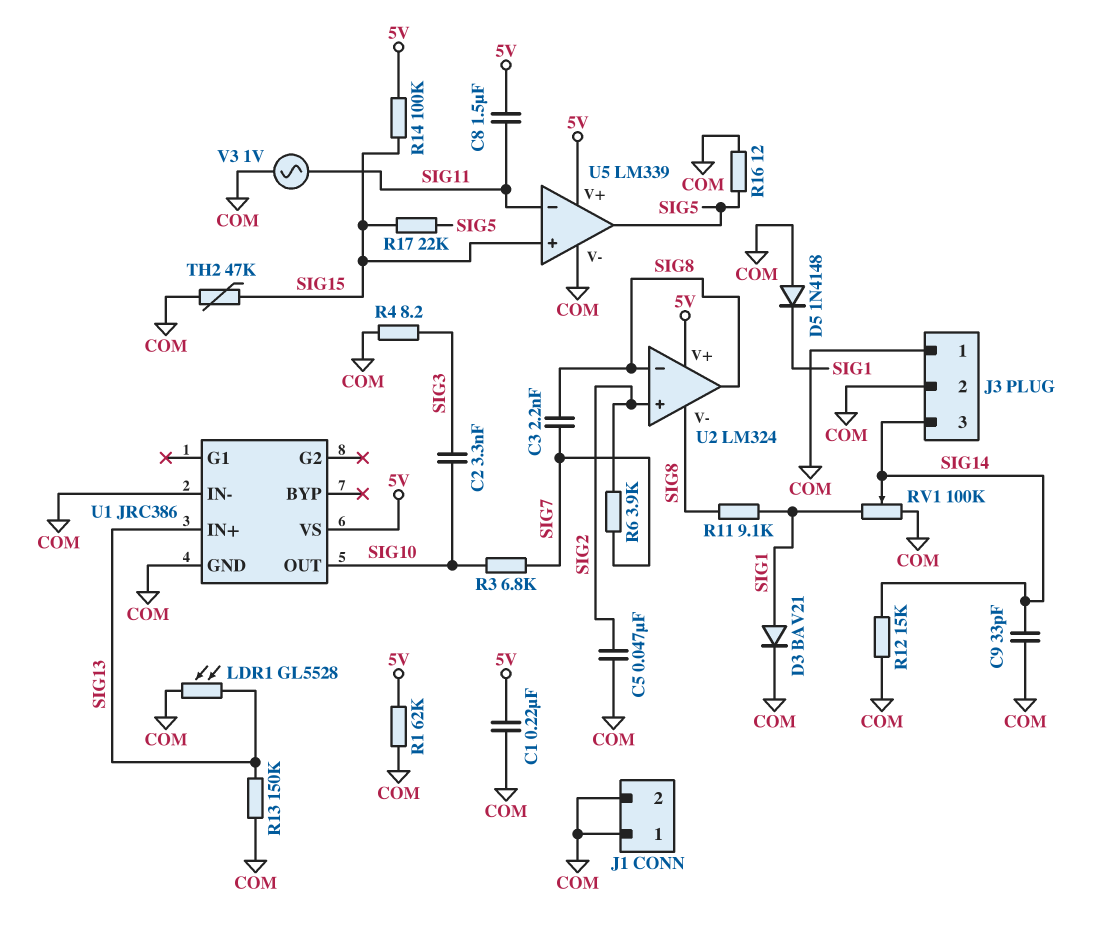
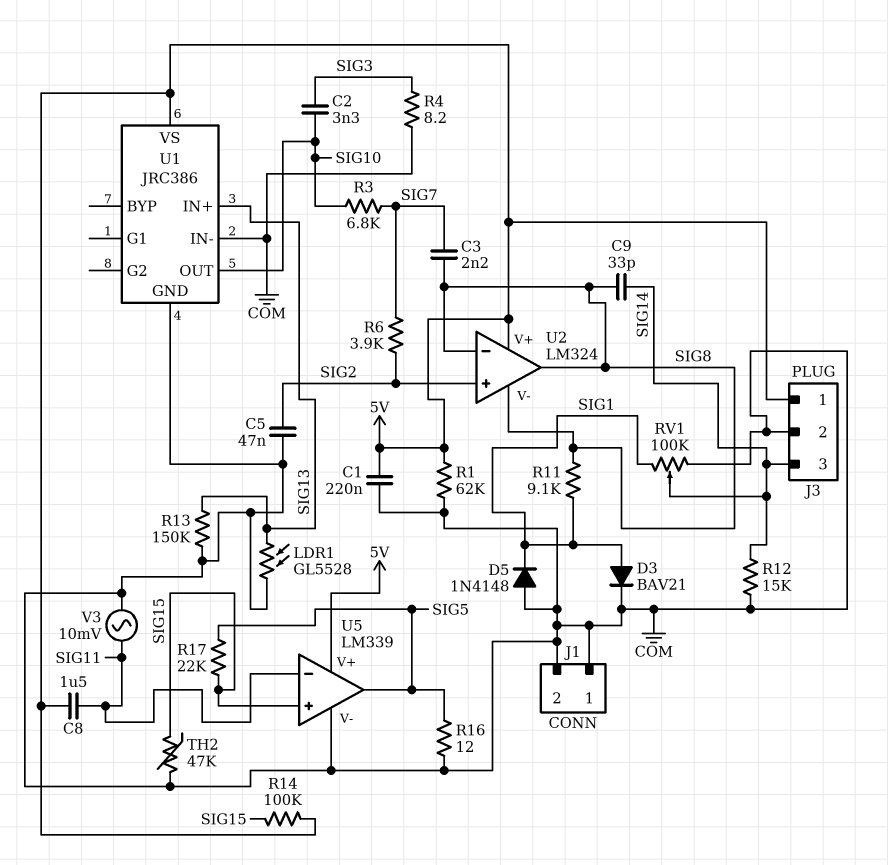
C9: 33pF (COM, SIG14) -> 33pF (SIG8, SIG14)
J3 pin 1: COM -> 5V
V3: AC 1V (COM, SIG11) -> AC 10mV (COM, SIG11)

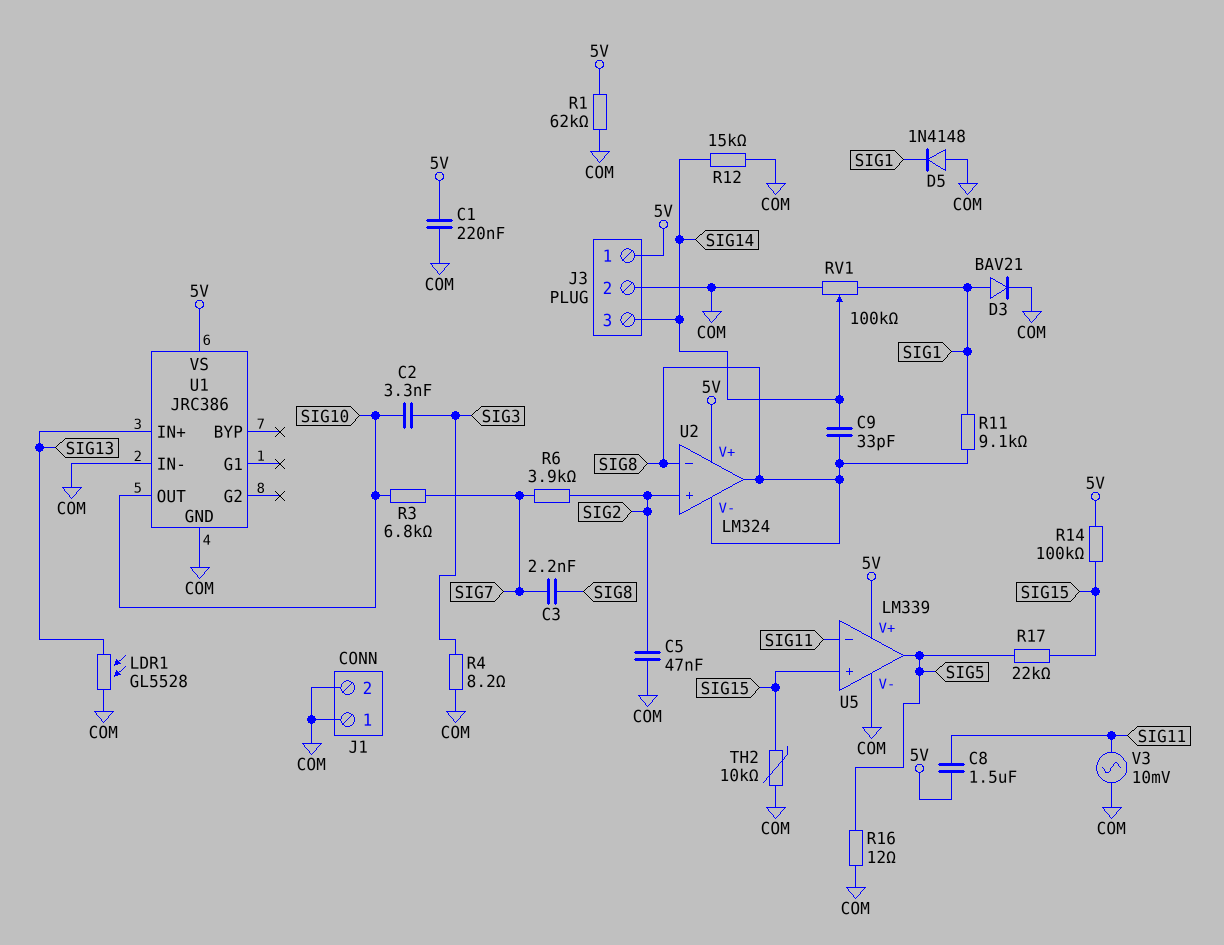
R13: 150k (COM, SIG13) -> none
TH2: 47k (COM, SIG15) -> 10k (COM, SIG15)

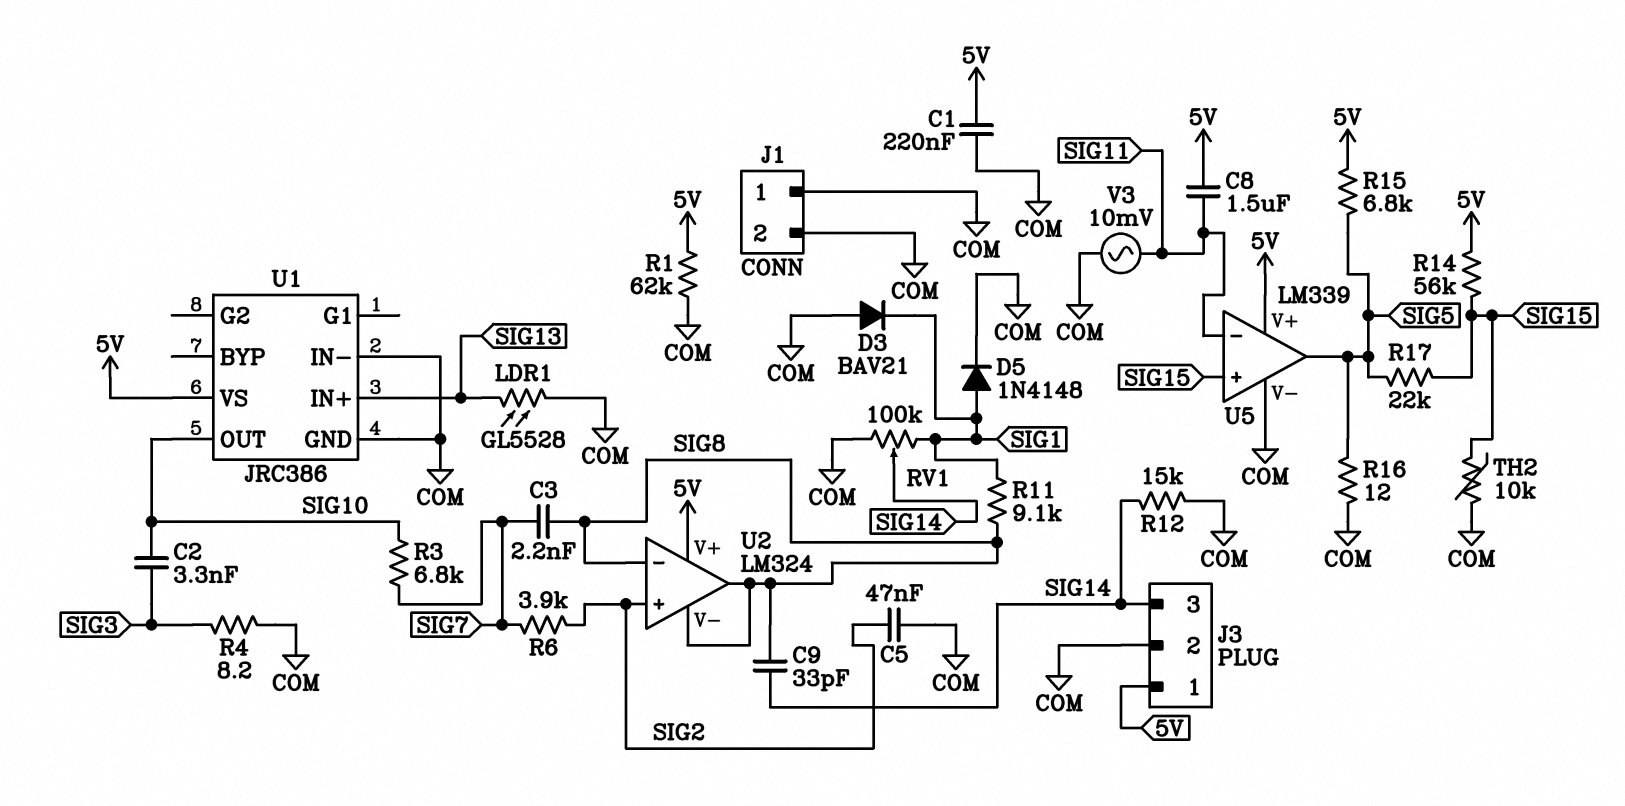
D3: diode BAV21 (A SIG1, K COM) -> diode BAV21 (A COM, K SIG1)
D5: diode 1N4148 (A COM, K SIG1) -> diode 1N4148 (A SIG1, K COM)
R14: 100k (5V, SIG15) -> 56k (5V, SIG15)
R15: none -> 6.8k (5V, SIG5)

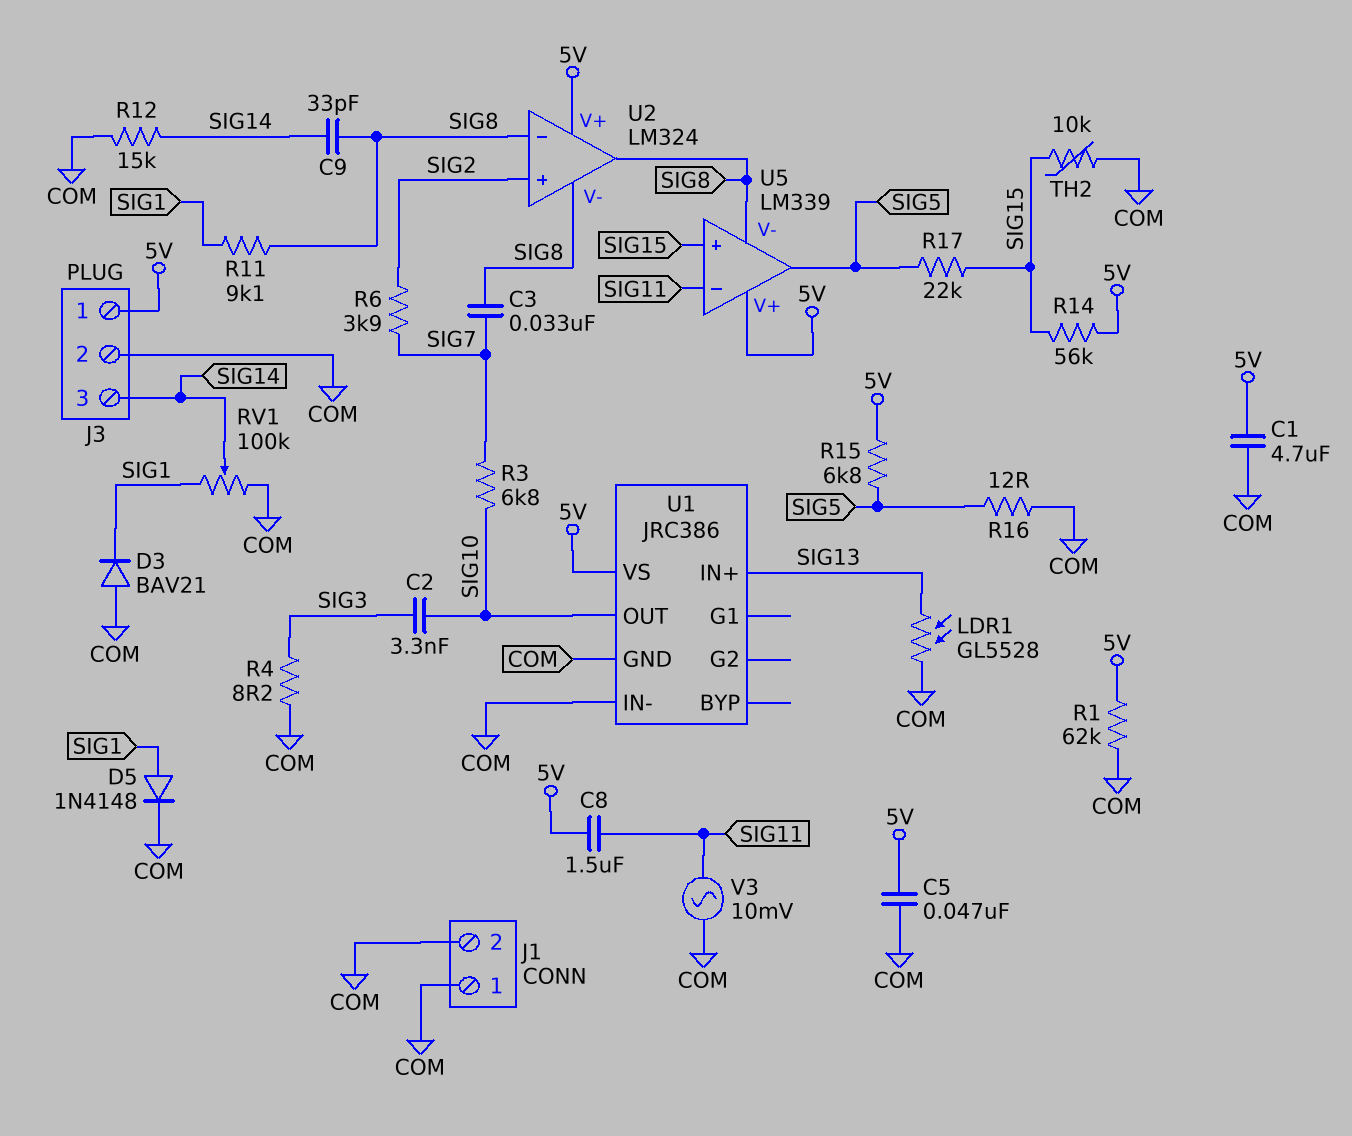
C1: 220nF (5V, COM) -> 4.7uF (5V, COM)
C3: 2.2nF (SIG7, SIG8) -> 33nF (SIG7, SIG8)
C5: 47nF (COM, SIG2) -> 47nF (5V, COM)
U5 pin V-: COM -> SIG8

